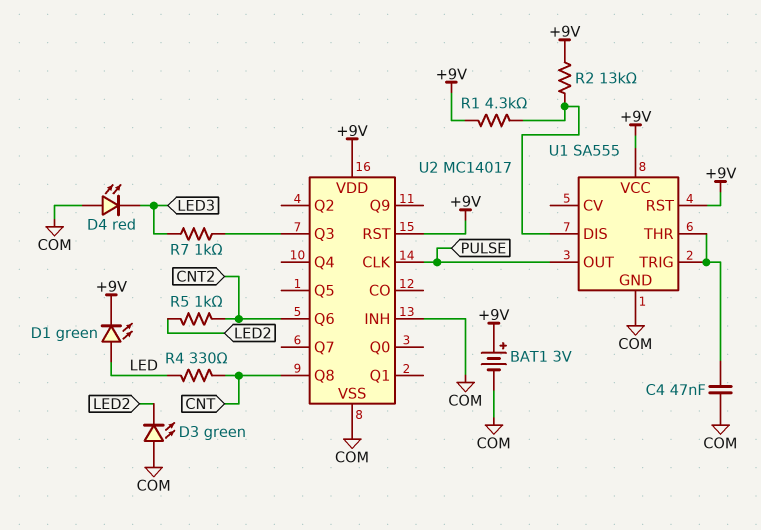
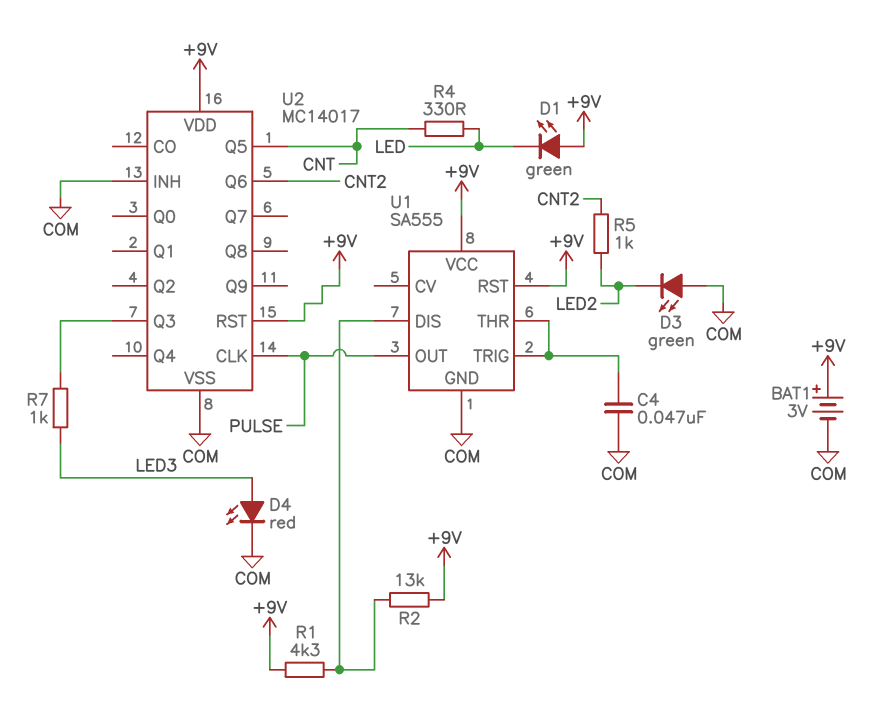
D1: LED green (A LED, K +9V) -> LED green (A +9V, K LED)
D4: LED red (A COM, K LED3) -> LED red (A LED3, K COM)
U2 pin Q5: none -> CNT
U2 pin Q8: CNT -> none

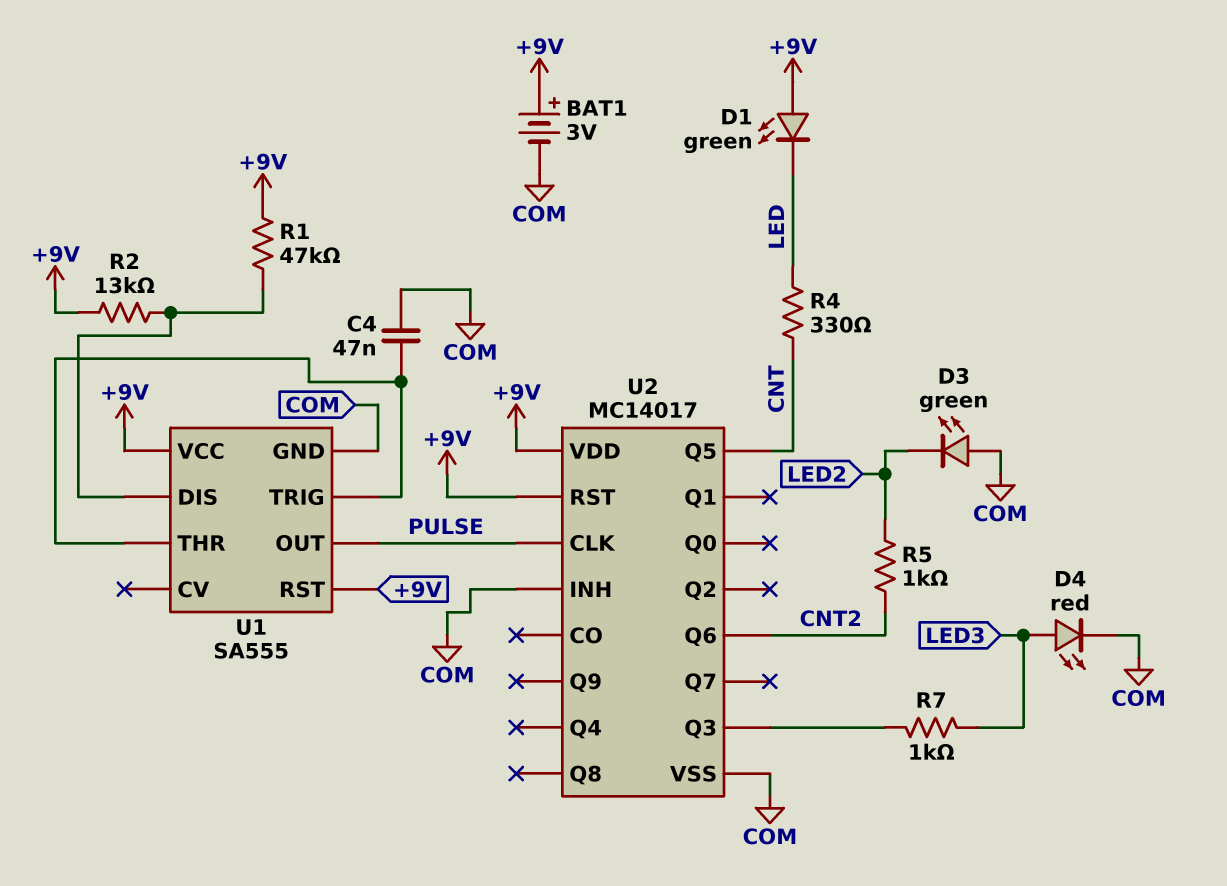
R1: 4.3k (+9V, U1/DIS) -> 47k (+9V, U1/DIS)

